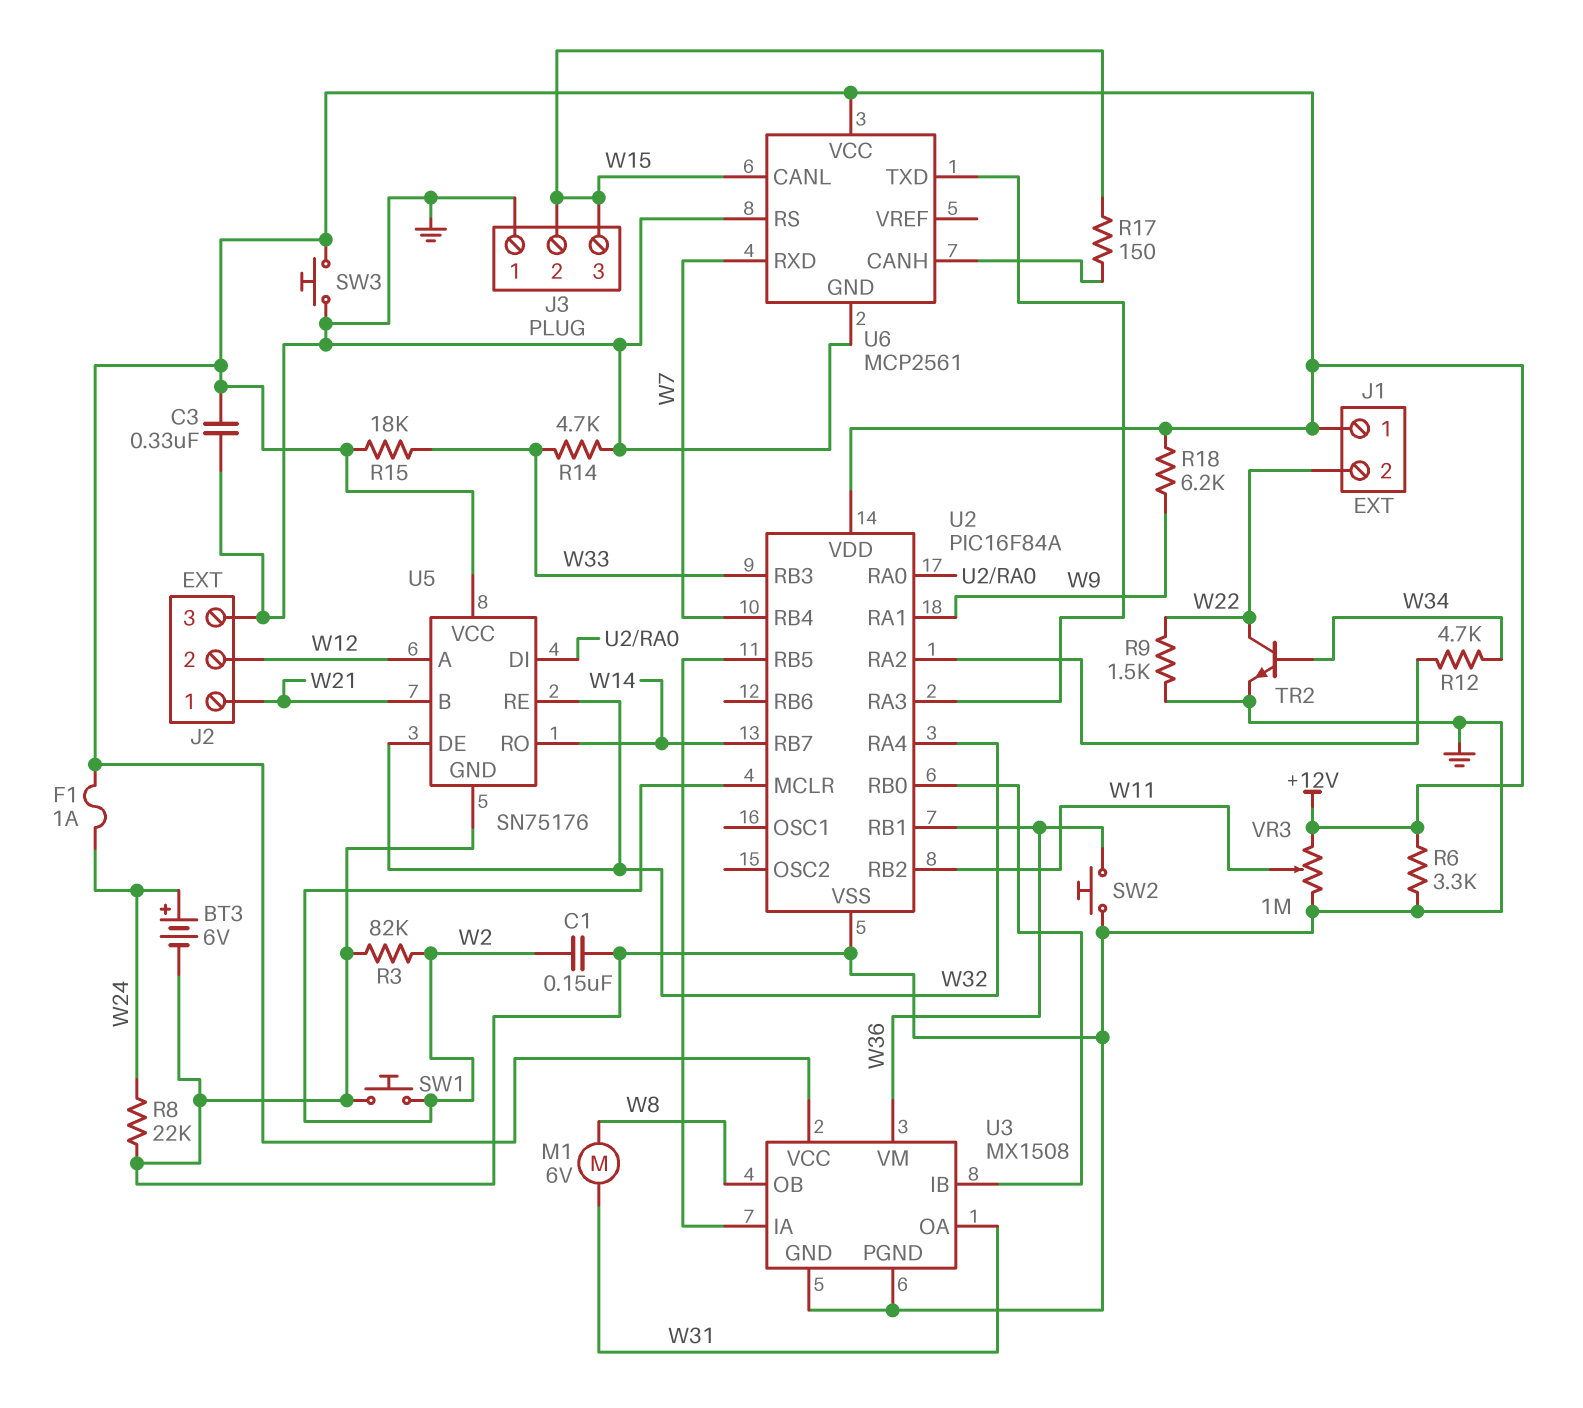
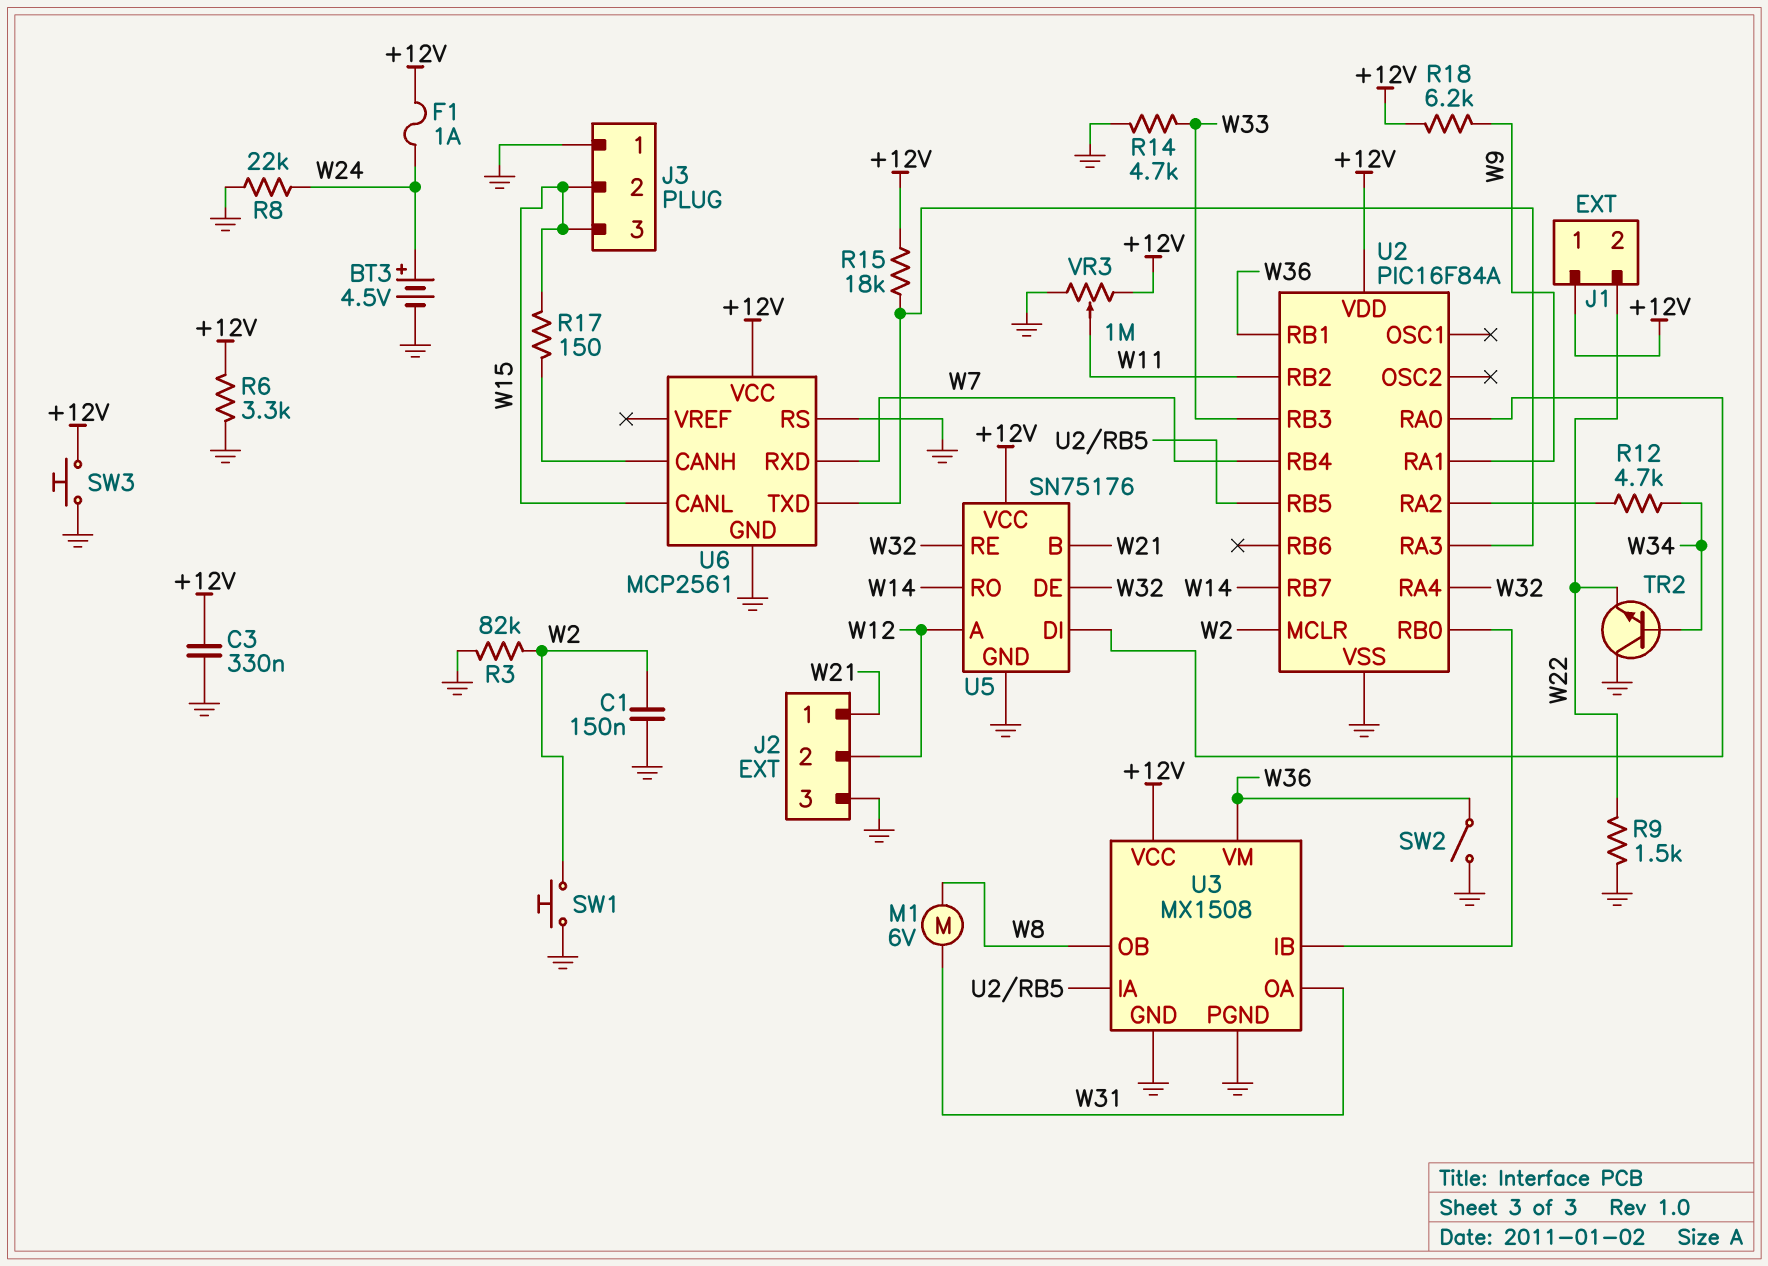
BT3: 6V (plus W24, minus GND) -> 4.5V (plus W24, minus GND)
R15: 18k (+12V, W33) -> 18k (+12V, U2/RA3)
SW2: button (GND, W36) -> switch (GND, W36)
TR2: NPN (B W34, C W22, E GND) -> NPN (B W34, C GND, E W22)

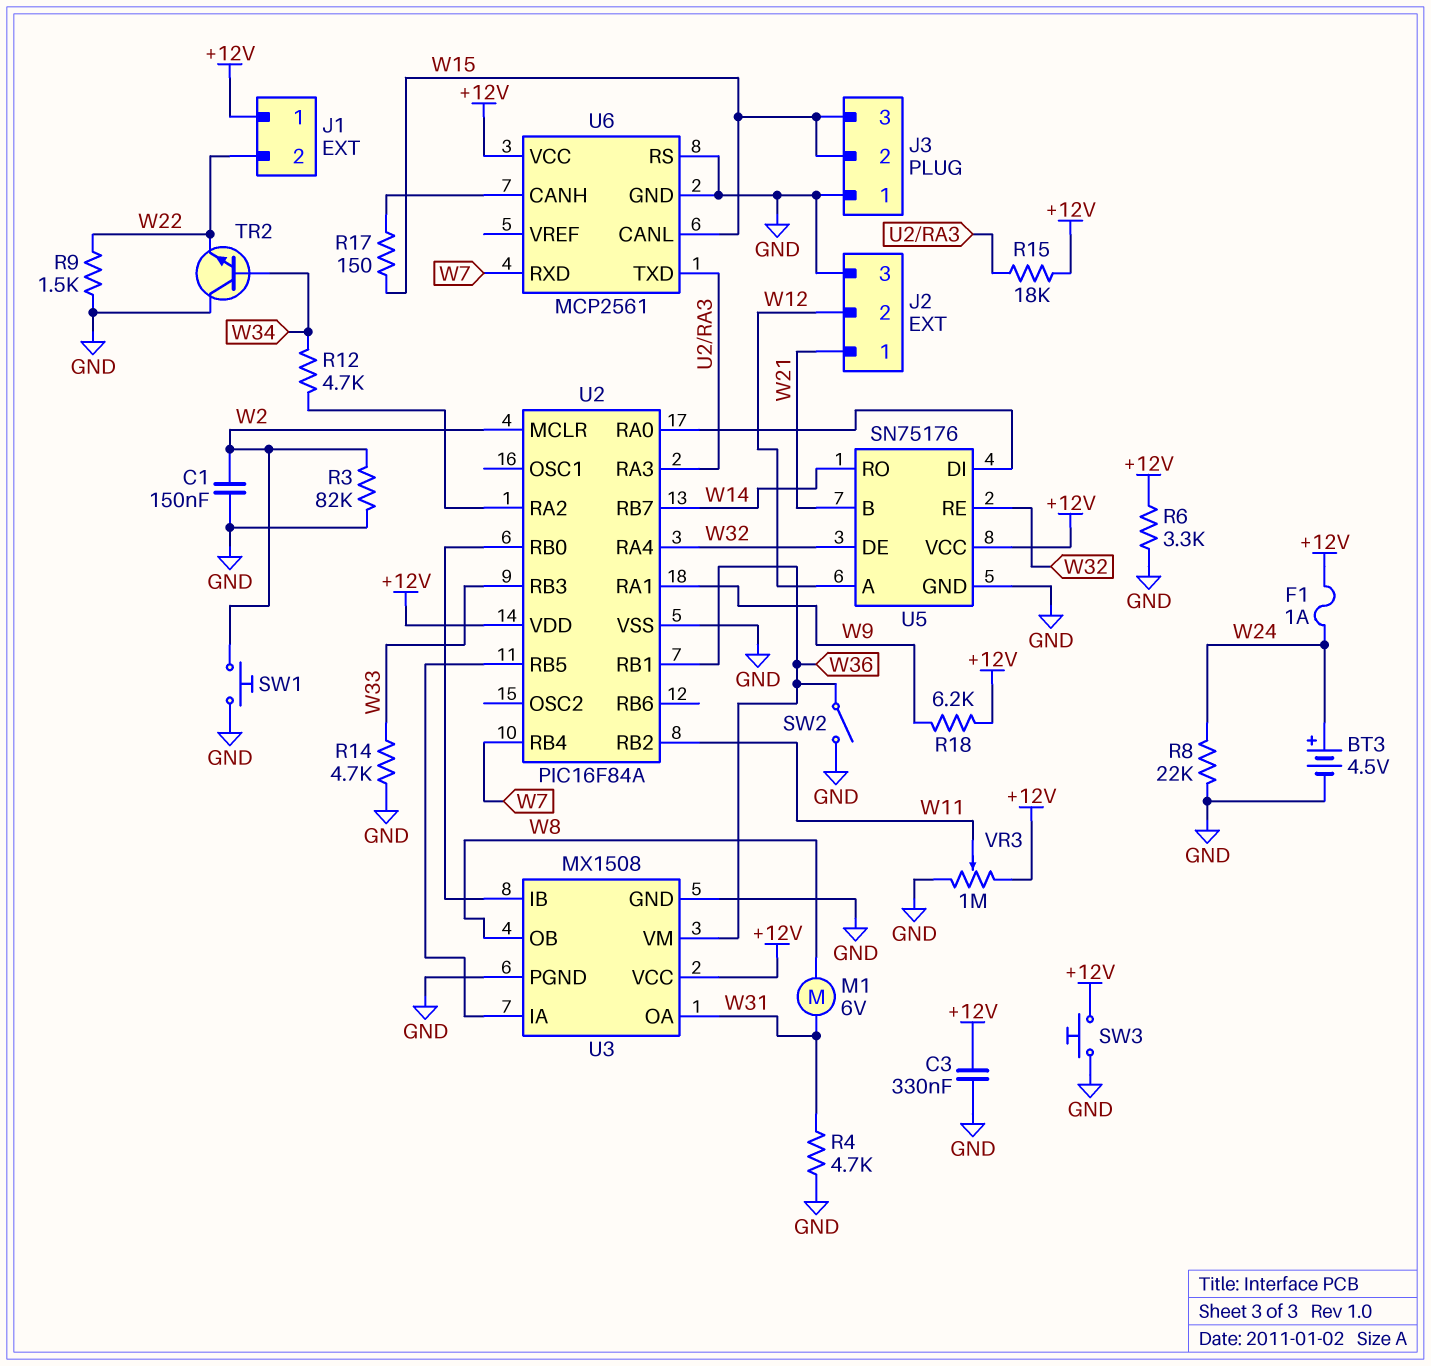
R4: none -> 4.7k (GND, W31)

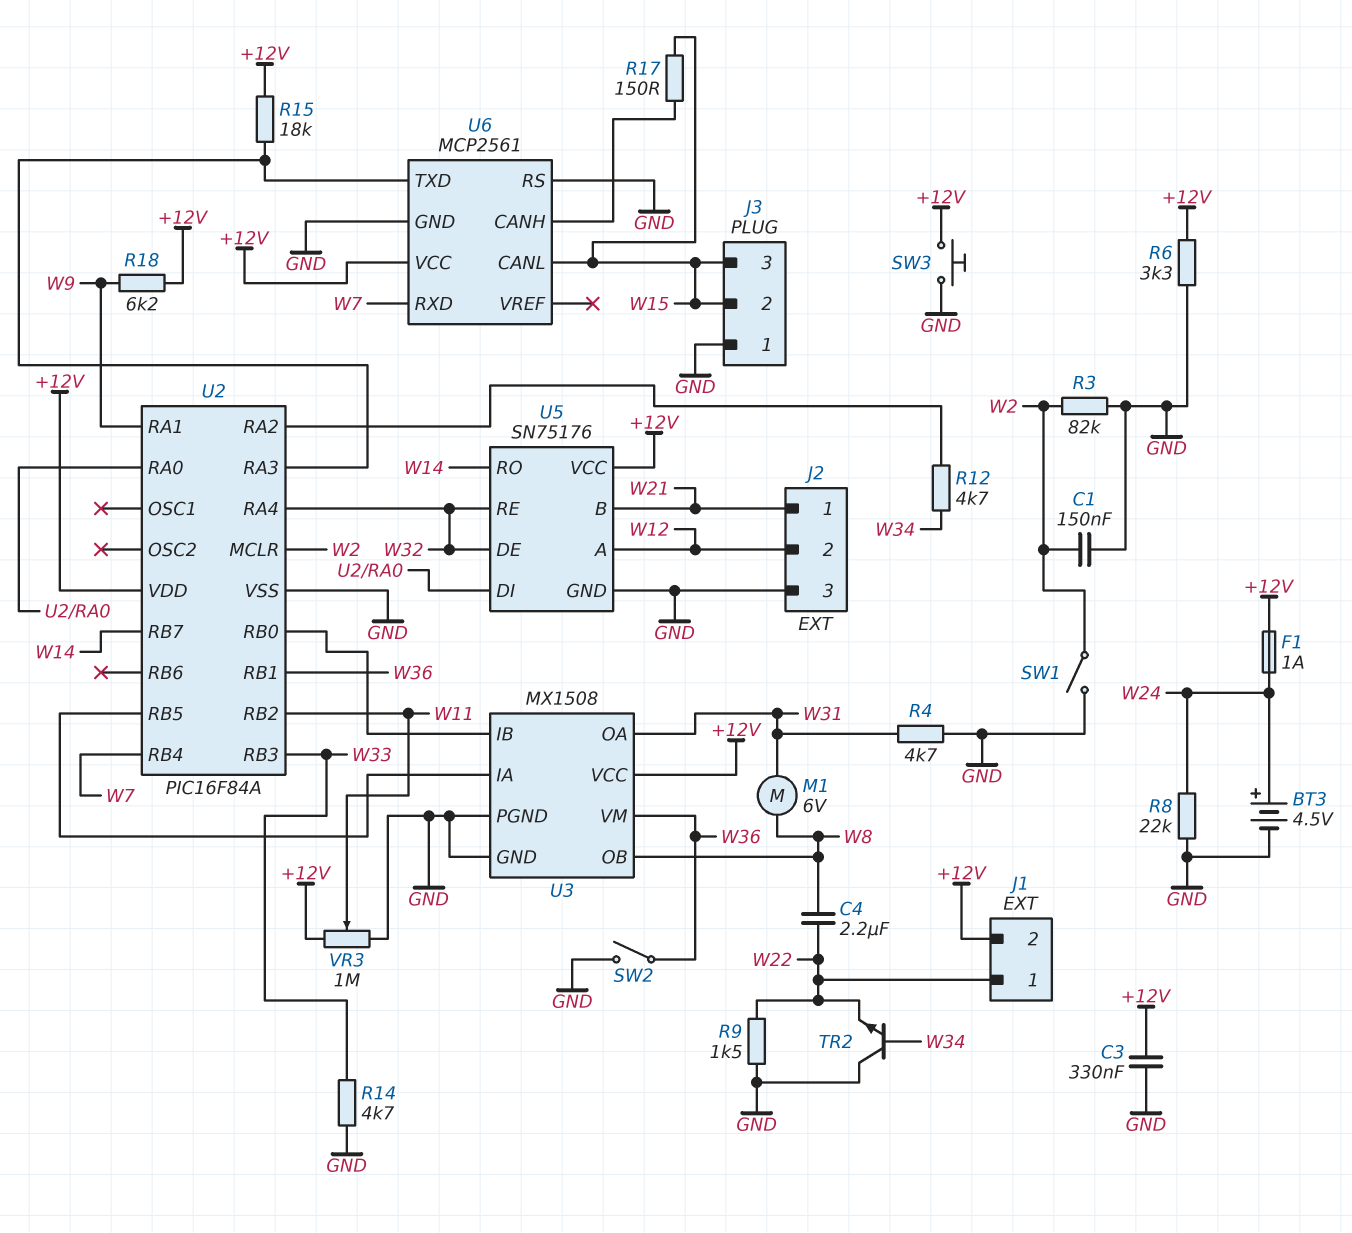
C4: none -> 2.2uF (W8, W22)
J1 pin 1: +12V -> W22
J1 pin 2: W22 -> +12V
SW1: button (GND, W2) -> switch (GND, W2)

